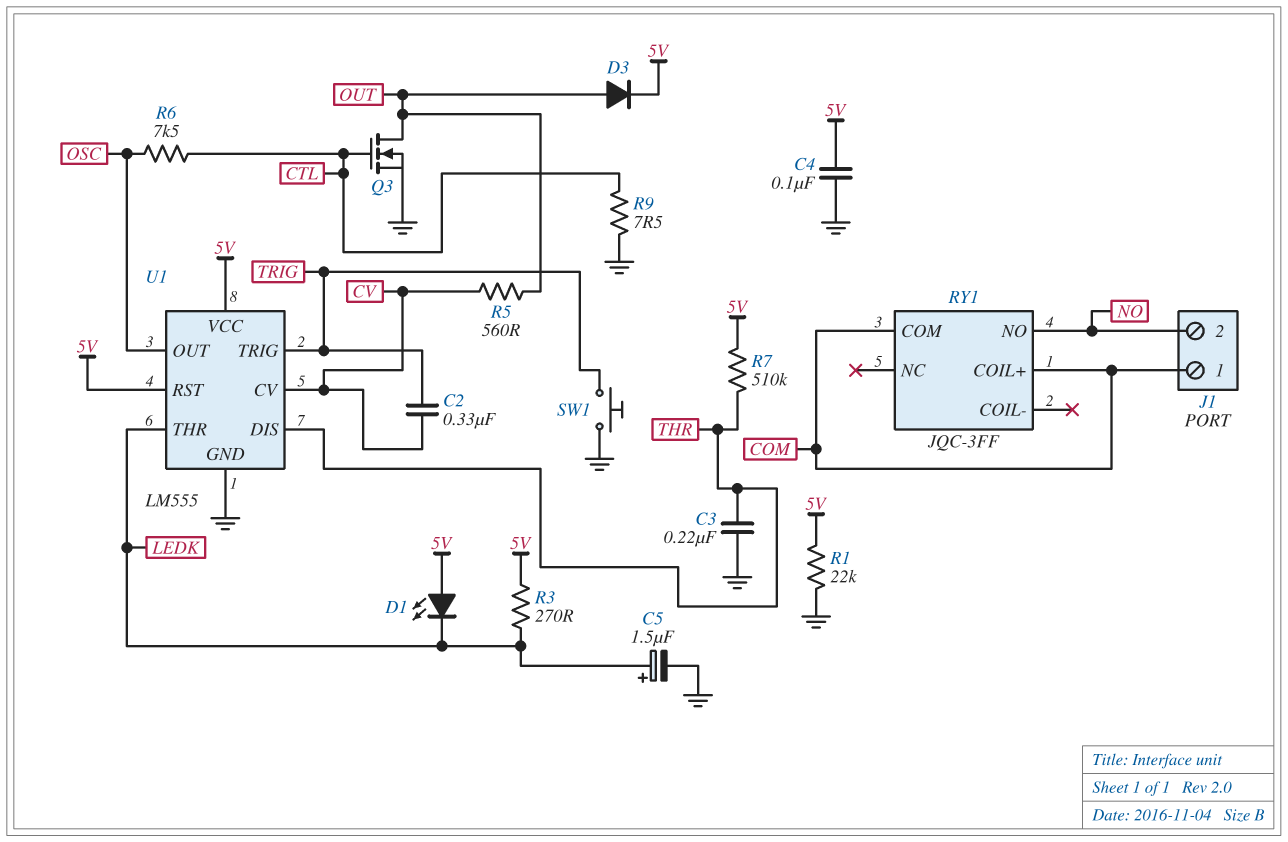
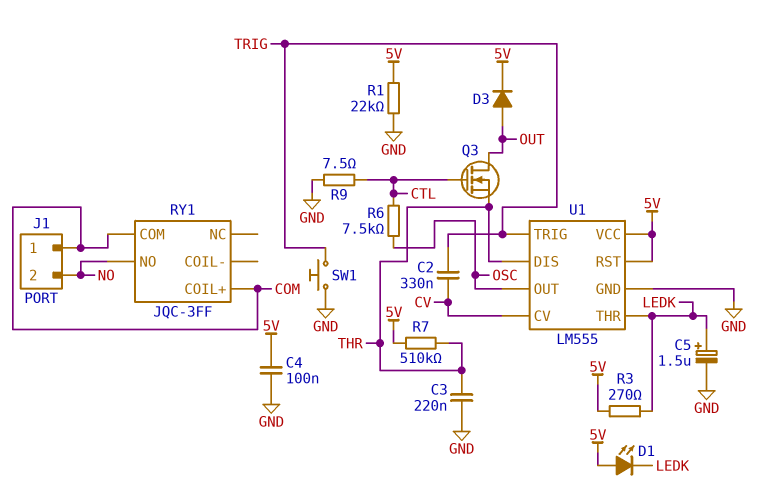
Q3: NMOS (G CTL, D OUT, S GND) -> NMOS (G CTL, D OUT, S THR)
R5: 560 (CV, OUT) -> none

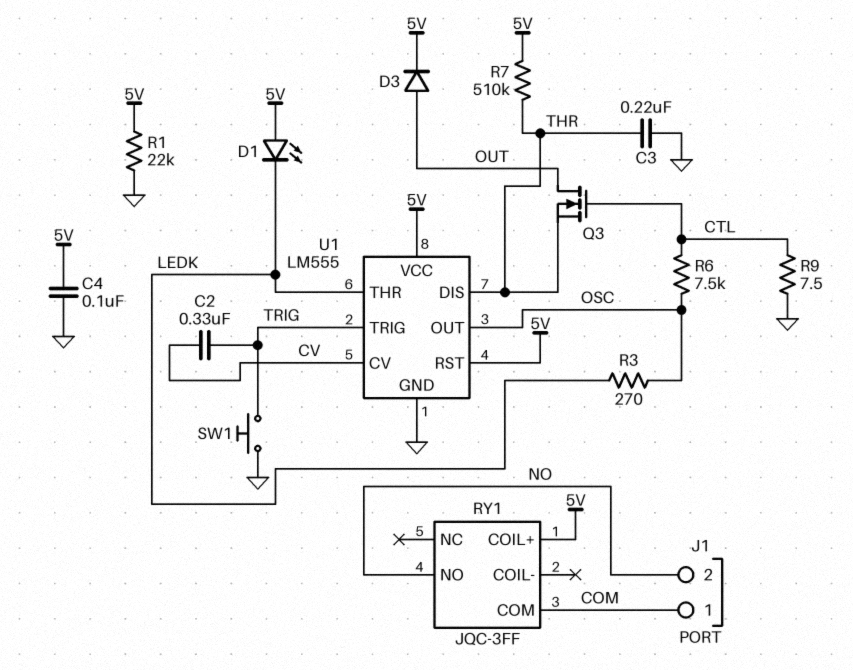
C5: 1.5uF (plus LEDK, minus GND) -> none
R3: 270 (5V, LEDK) -> 270 (LEDK, OSC)
RY1 pin COIL+: COM -> 5V

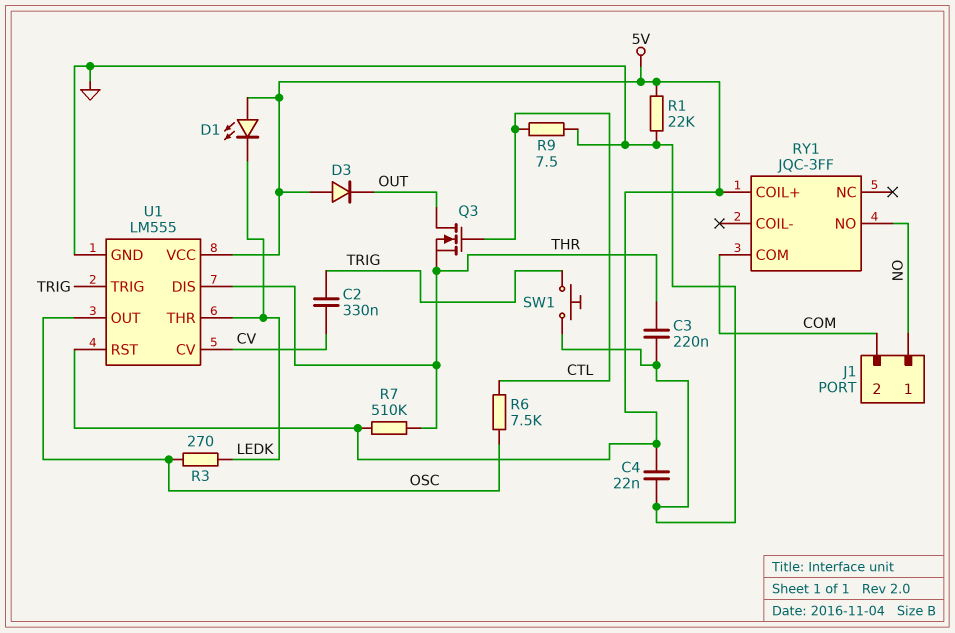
C4: 100nF (5V, GND) -> 22nF (5V, GND)
D3: diode (A OUT, K 5V) -> diode (A 5V, K OUT)
J1 pin 1: COM -> NO
J1 pin 2: NO -> COM

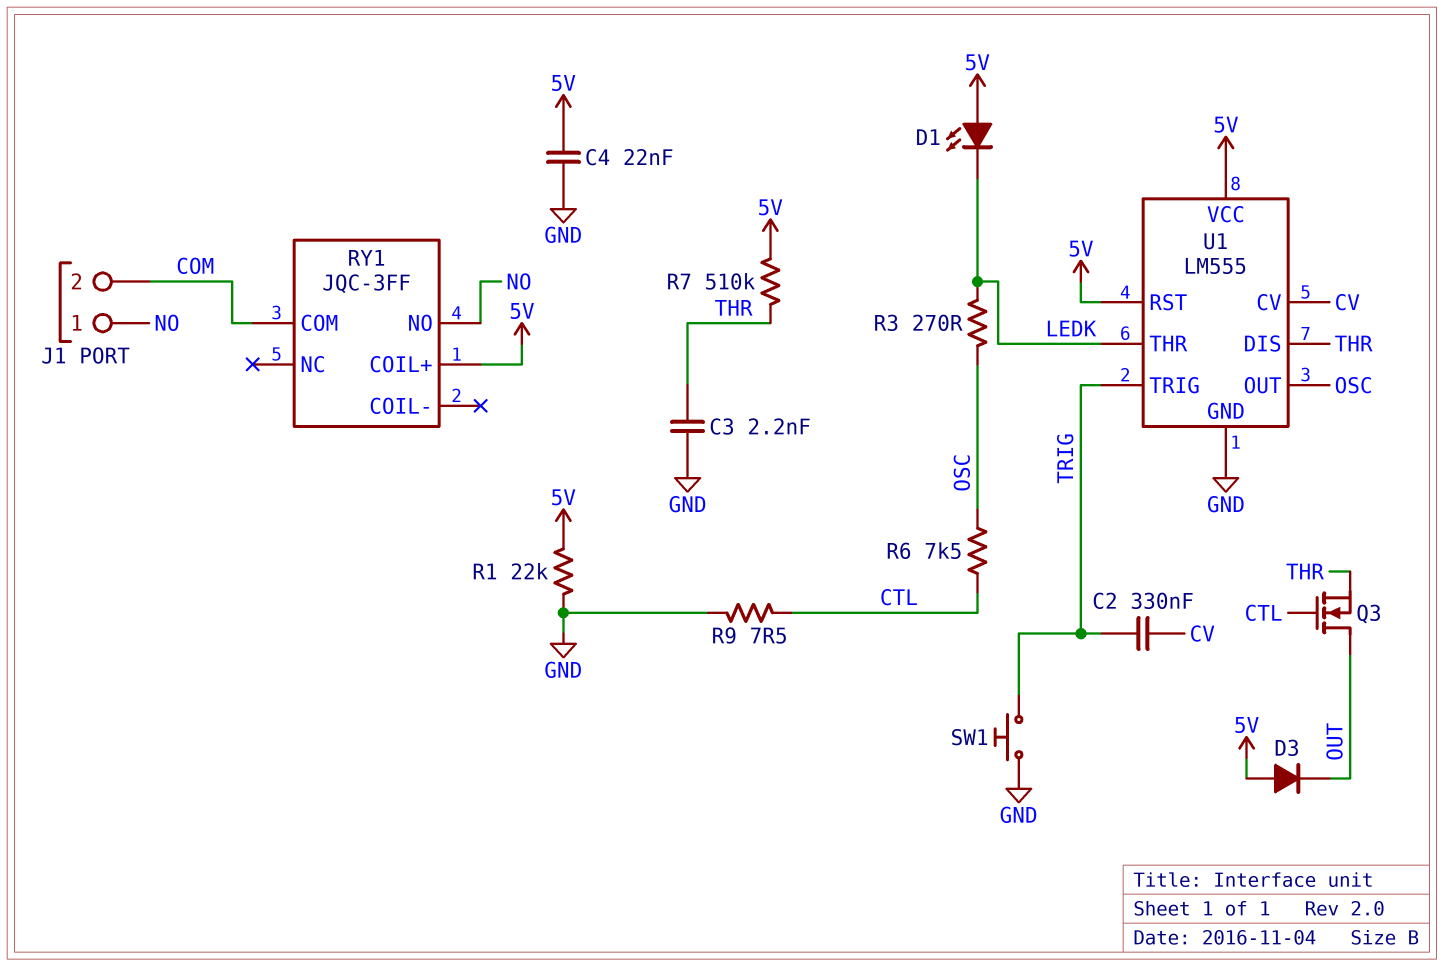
C3: 220nF (GND, THR) -> 2.2nF (GND, THR)

